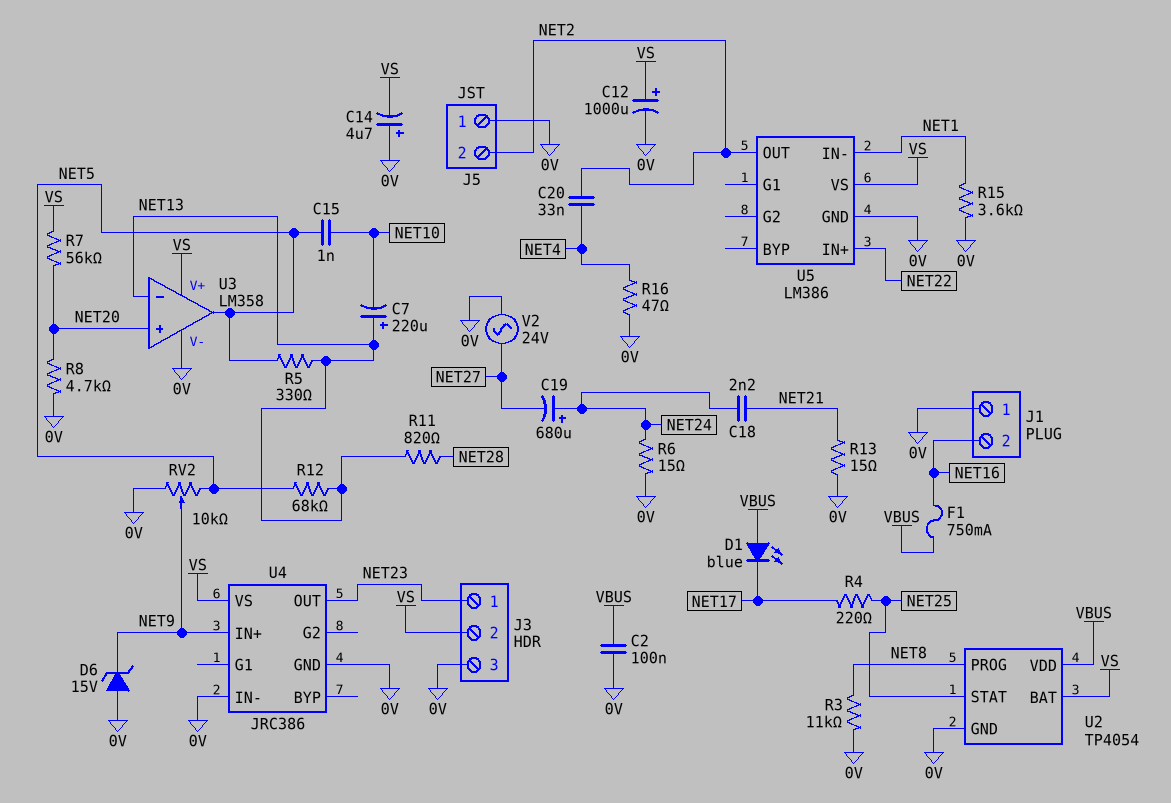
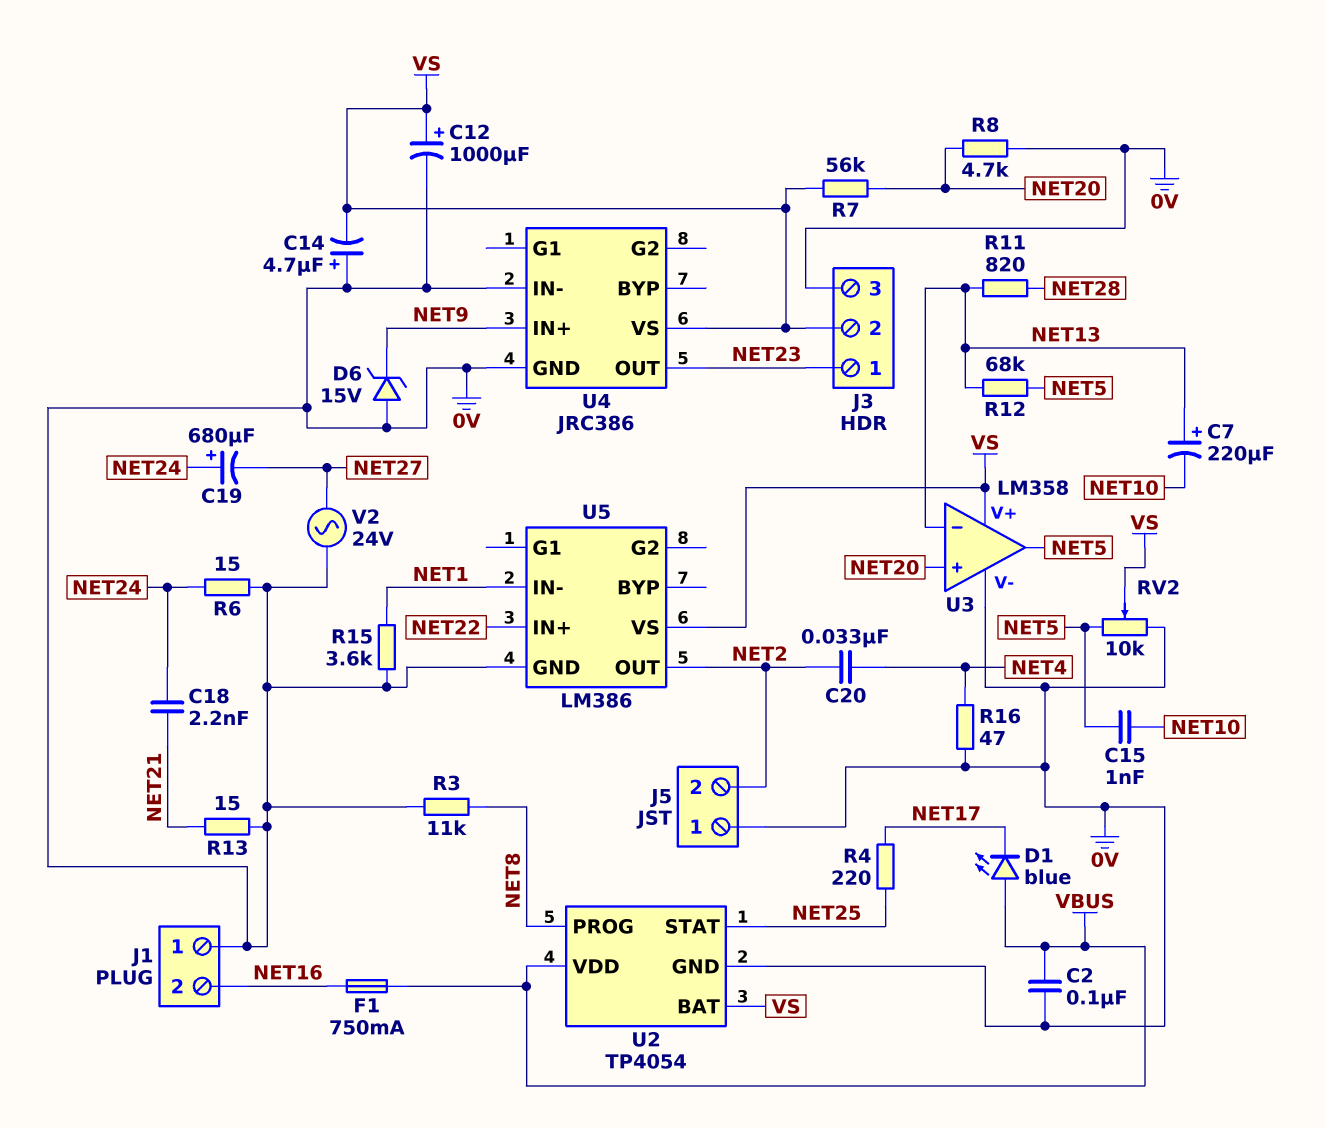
R5: 330 (NET5, NET13) -> none
RV2: 10k (0V, NET5, wiper NET9) -> 10k (0V, NET5, wiper VS)

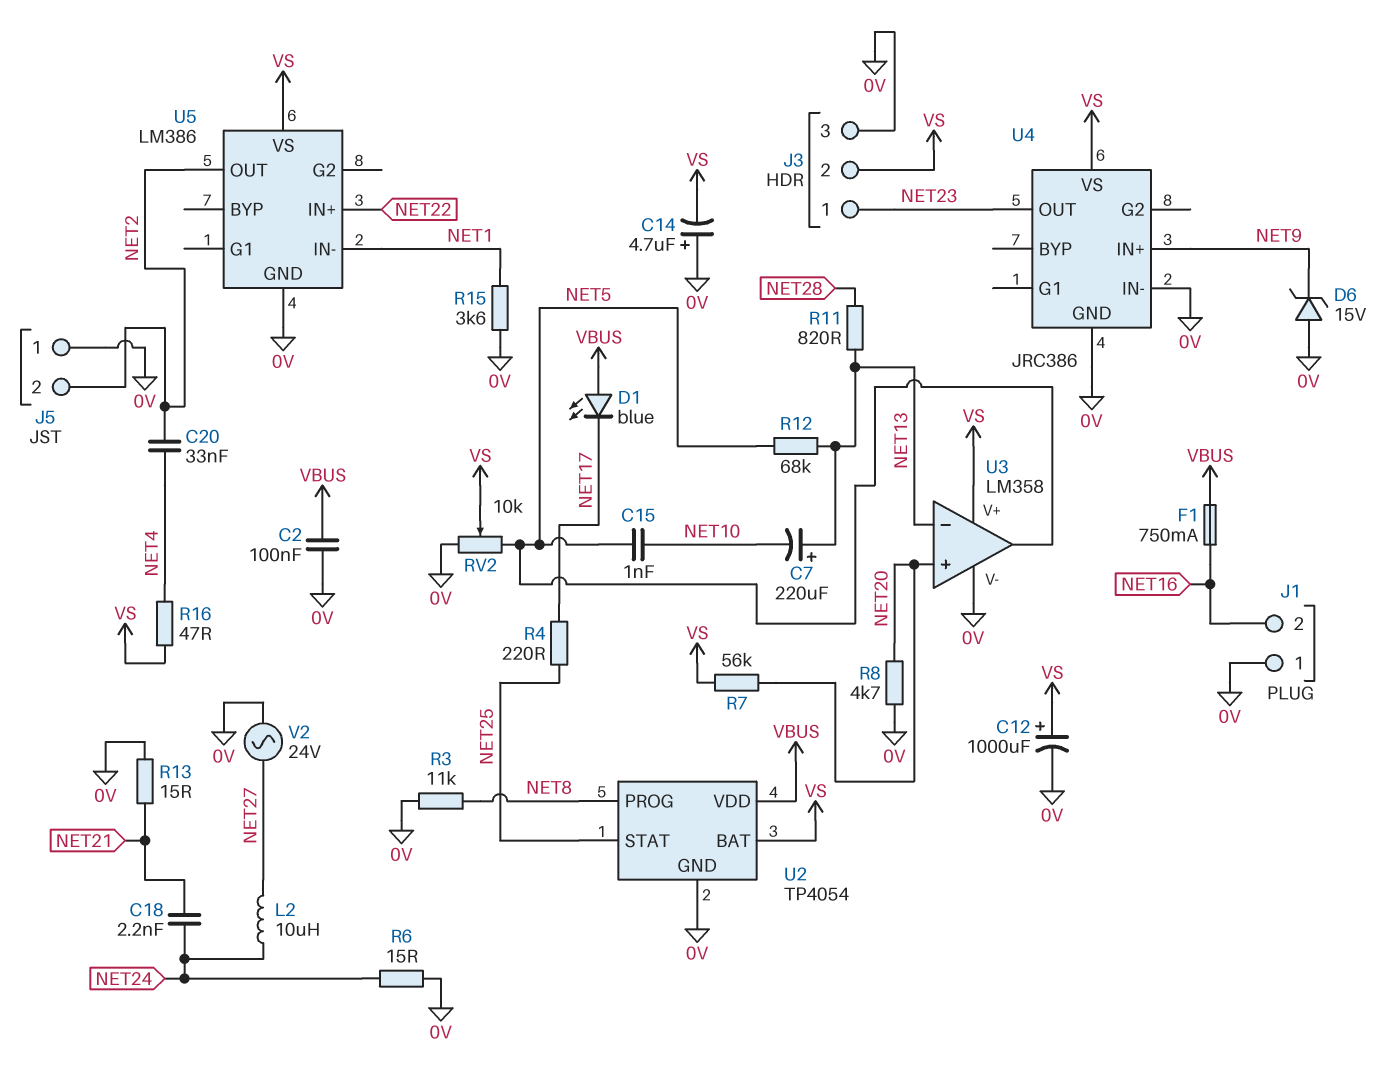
C19: 680uF (plus NET24, minus NET27) -> none
L2: none -> 10uH (NET24, NET27)
R16: 47 (0V, NET4) -> 47 (NET4, VS)

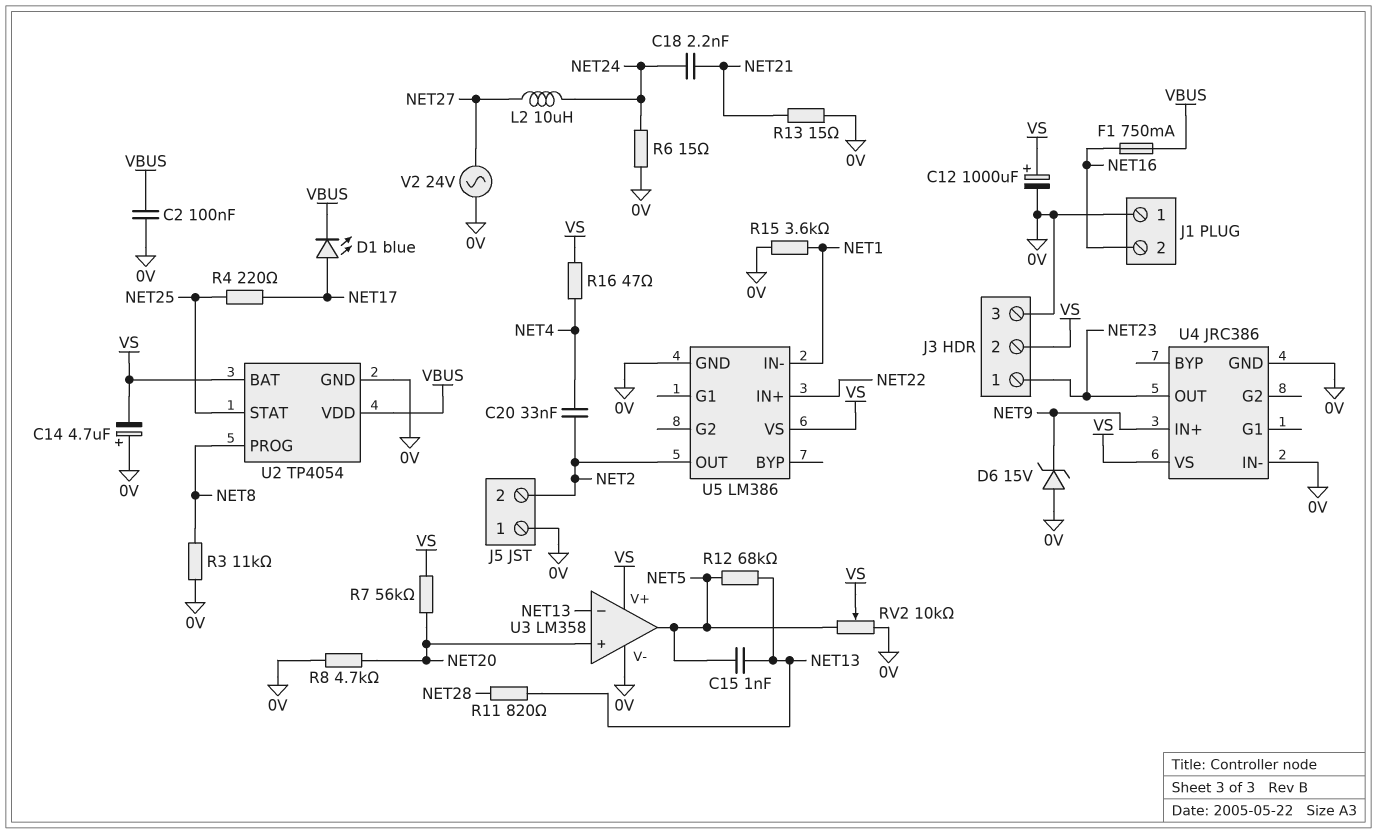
C7: 220uF (plus NET13, minus NET10) -> none
C15: 1nF (NET5, NET10) -> 1nF (NET5, NET13)
D1: LED blue (A VBUS, K NET17) -> LED blue (A NET17, K VBUS)

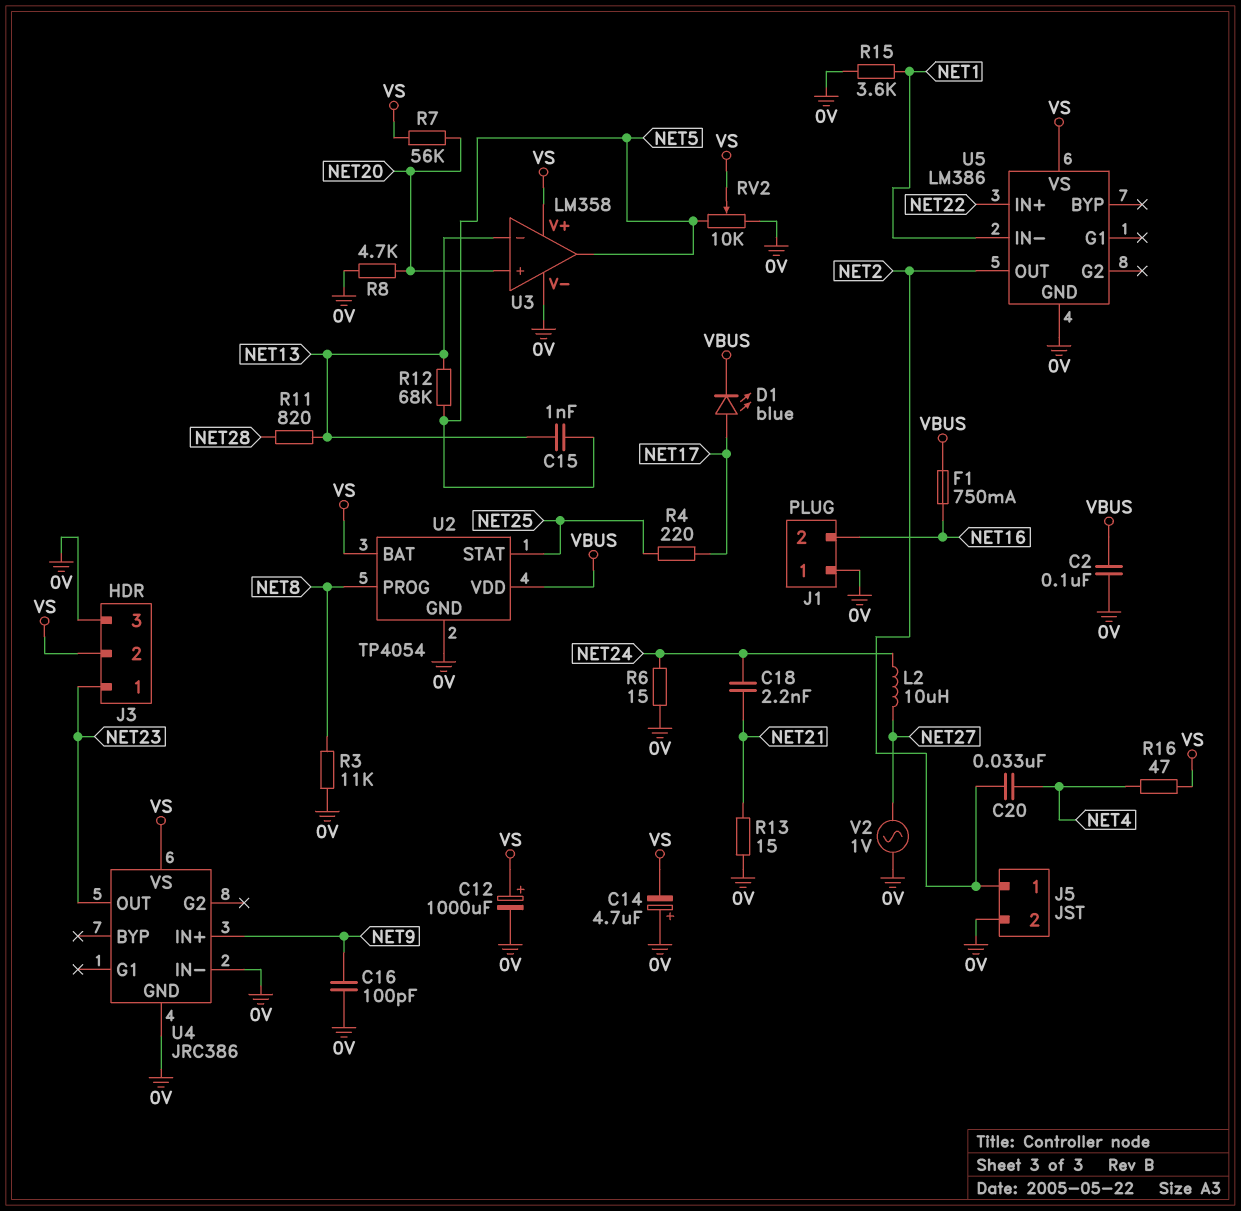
C16: none -> 100pF (0V, NET9)
D6: zener 15V (A 0V, K NET9) -> none
J5 pin 1: 0V -> NET2
J5 pin 2: NET2 -> 0V
V2: AC 24V (0V, NET27) -> AC 1V (0V, NET27)

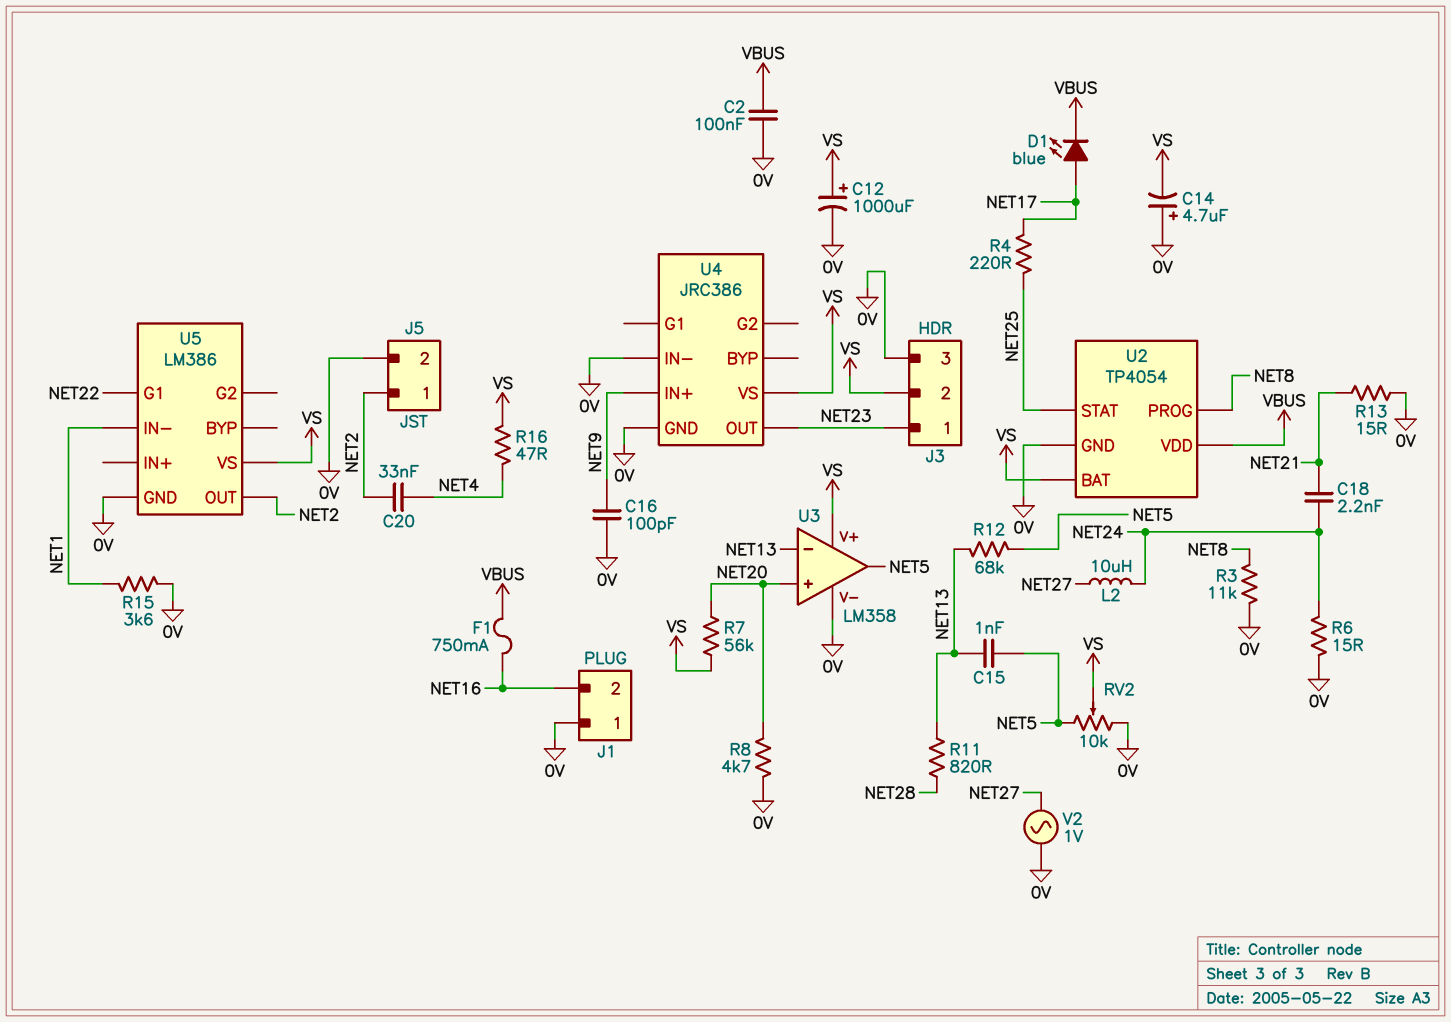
U5 pin G1: none -> NET22
U5 pin IN+: NET22 -> none

